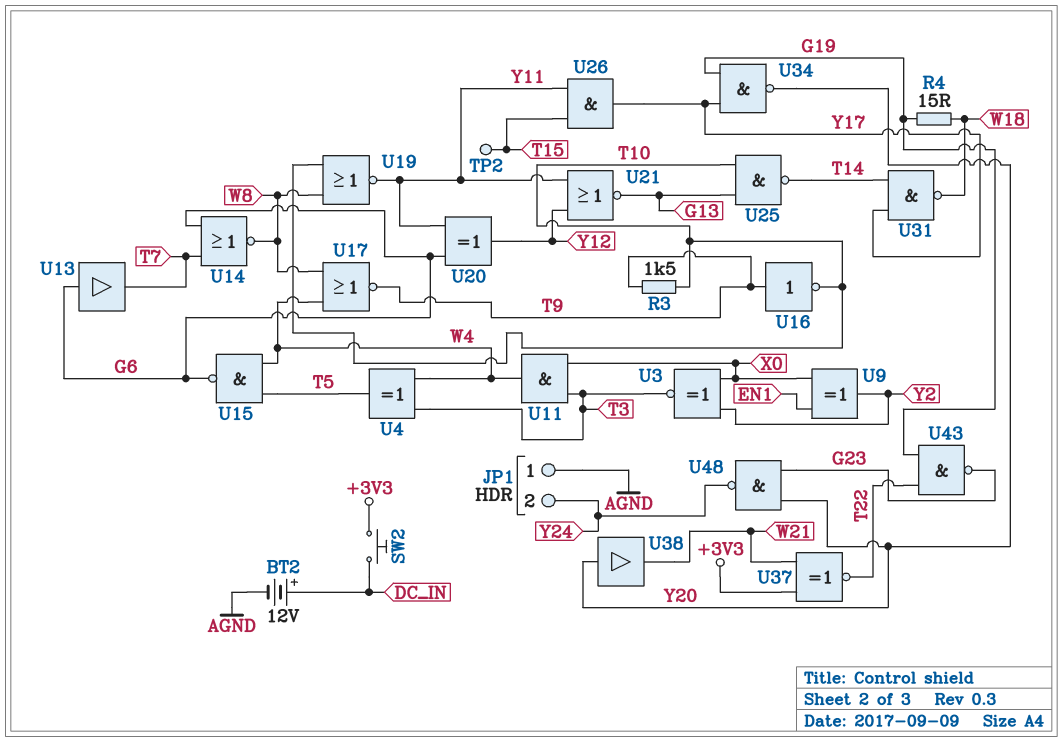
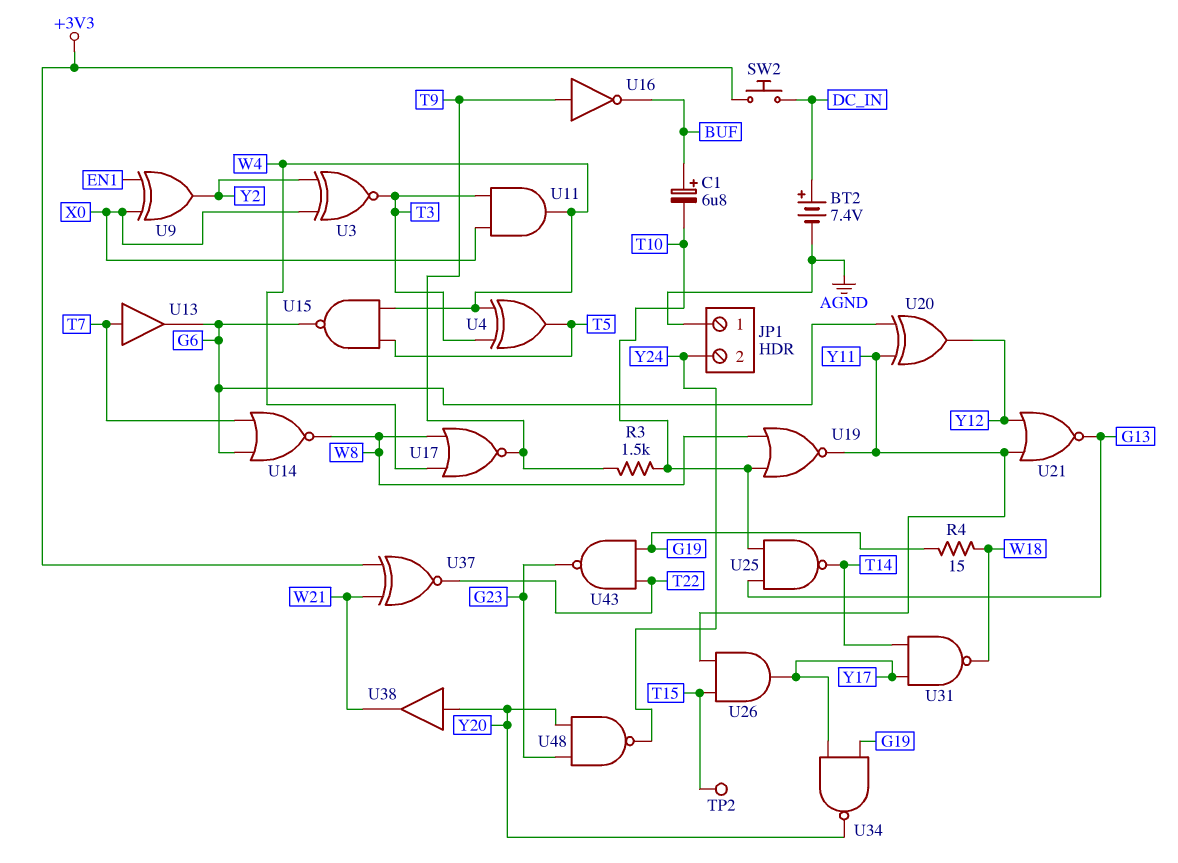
BT2: 12V (plus DC_IN, minus AGND) -> 7.4V (plus DC_IN, minus AGND)
C1: none -> 6.8uF (plus BUF, minus T10)
U13: buffer (in G6, out T7) -> buffer (in T7, out G6)
U16: NOT (in T9, out T10) -> NOT (in T9, out BUF)

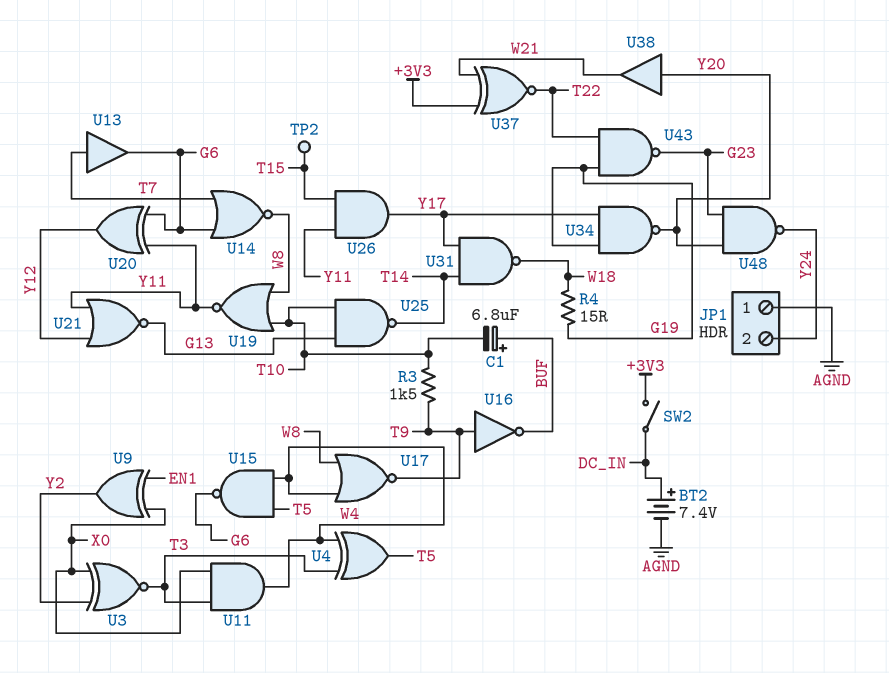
SW2: button (+3V3, DC_IN) -> switch (+3V3, DC_IN)

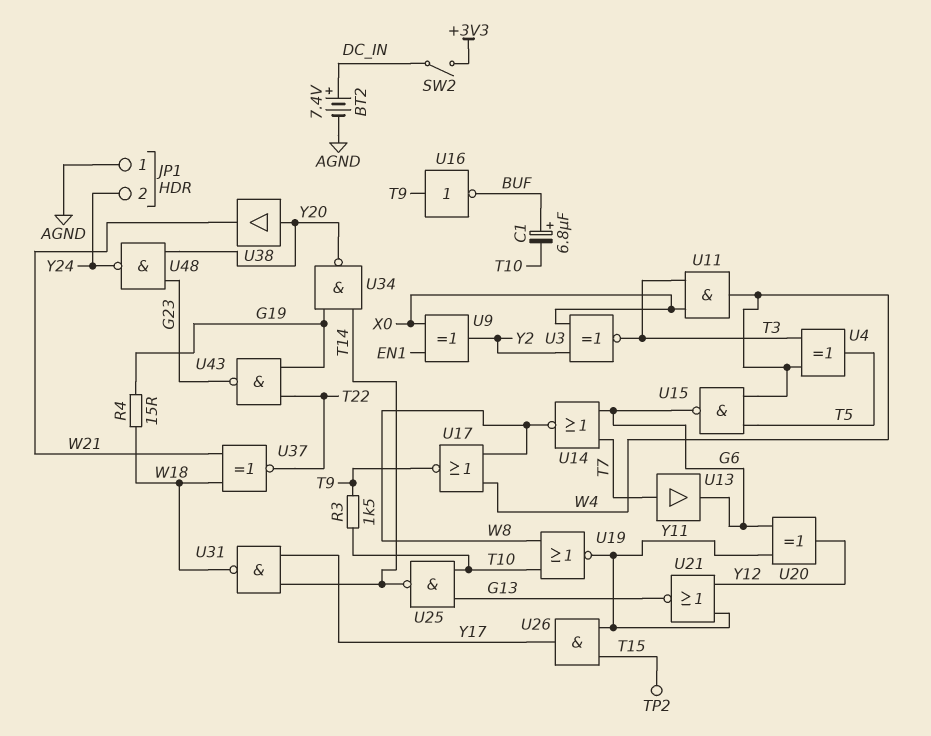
U34: NAND (in G19, in Y17, out Y20) -> NAND (in G19, in T14, out Y20)
U37: XNOR (in +3V3, in W21, out T22) -> XNOR (in W18, in W21, out T22)

